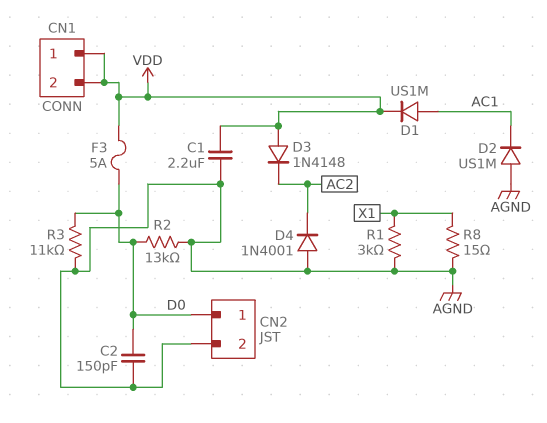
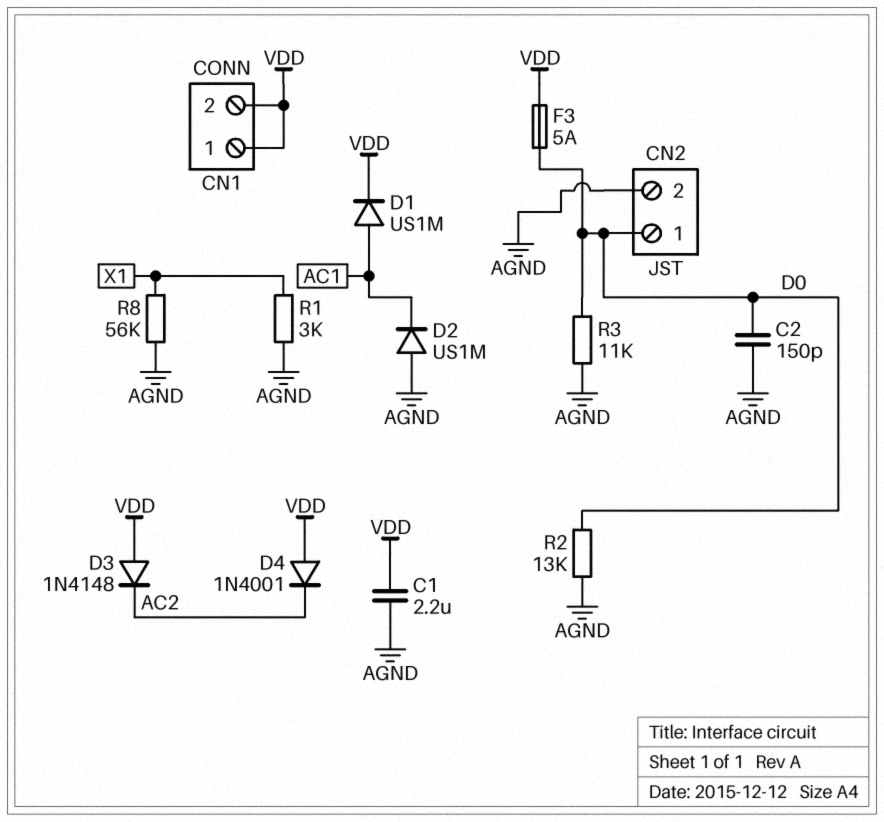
D4: diode 1N4001 (A AGND, K AC2) -> diode 1N4001 (A VDD, K AC2)
R8: 15 (AGND, X1) -> 56k (AGND, X1)

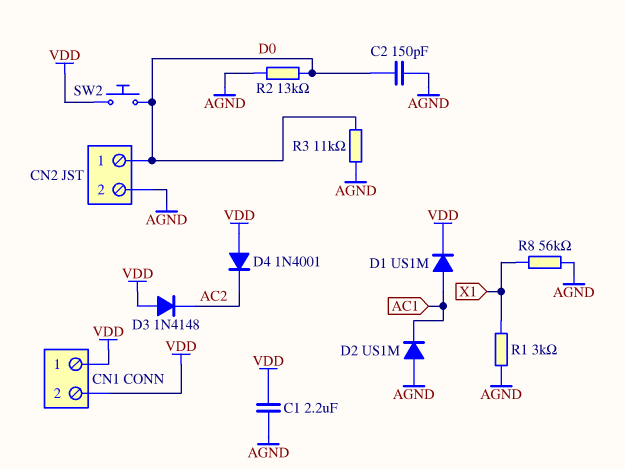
F3: 5A (D0, VDD) -> none
SW2: none -> button (D0, VDD)

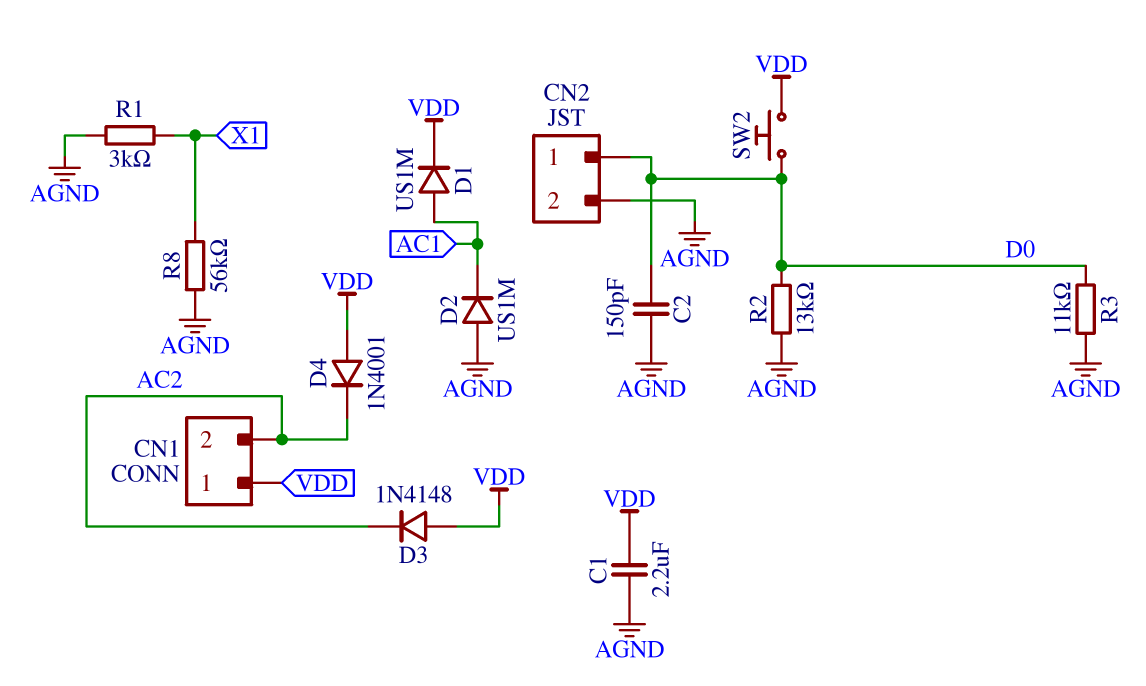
CN1 pin 2: VDD -> AC2

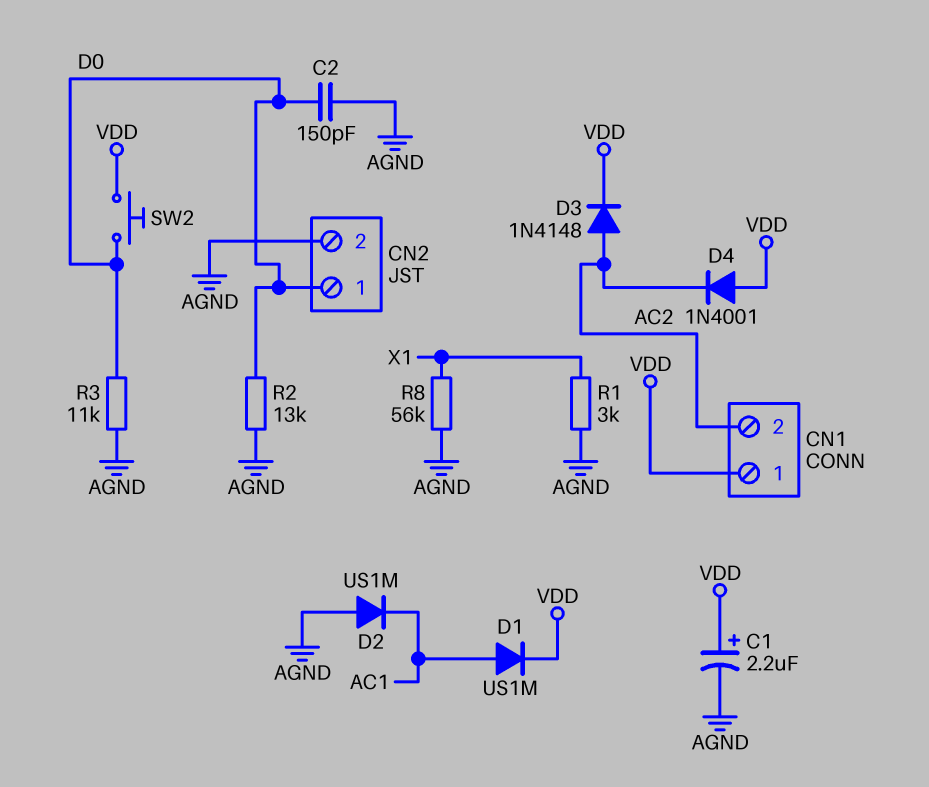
C1: 2.2uF (AGND, VDD) -> 2.2uF (plus VDD, minus AGND)
D3: diode 1N4148 (A VDD, K AC2) -> diode 1N4148 (A AC2, K VDD)

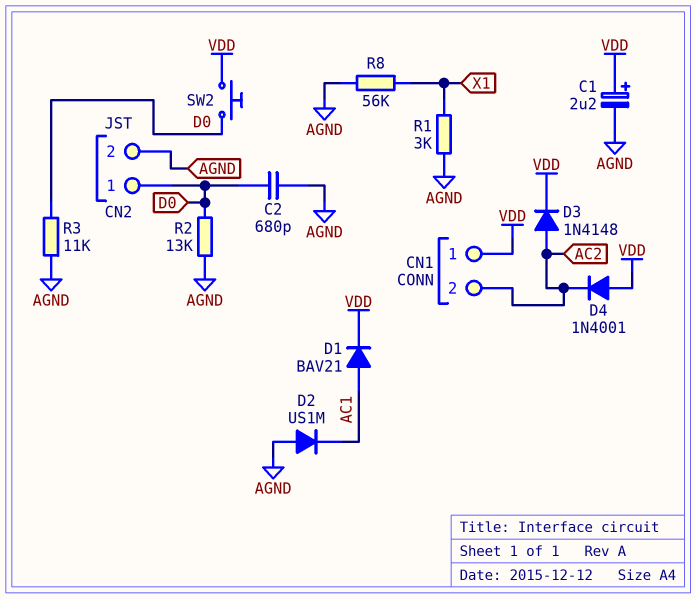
C2: 150pF (AGND, D0) -> 680pF (AGND, D0)
D1: diode US1M (A AC1, K VDD) -> diode BAV21 (A AC1, K VDD)

